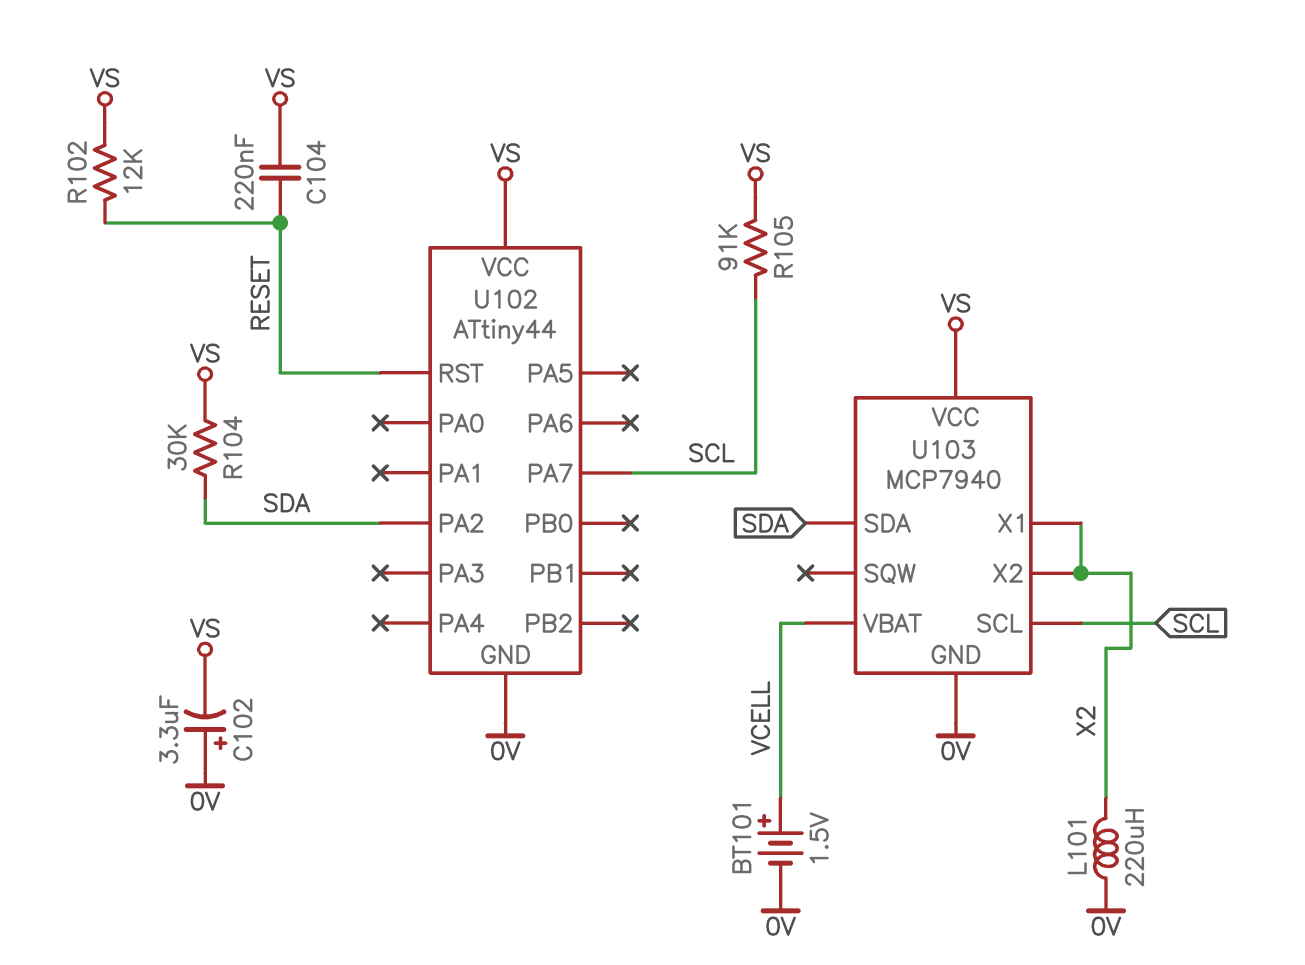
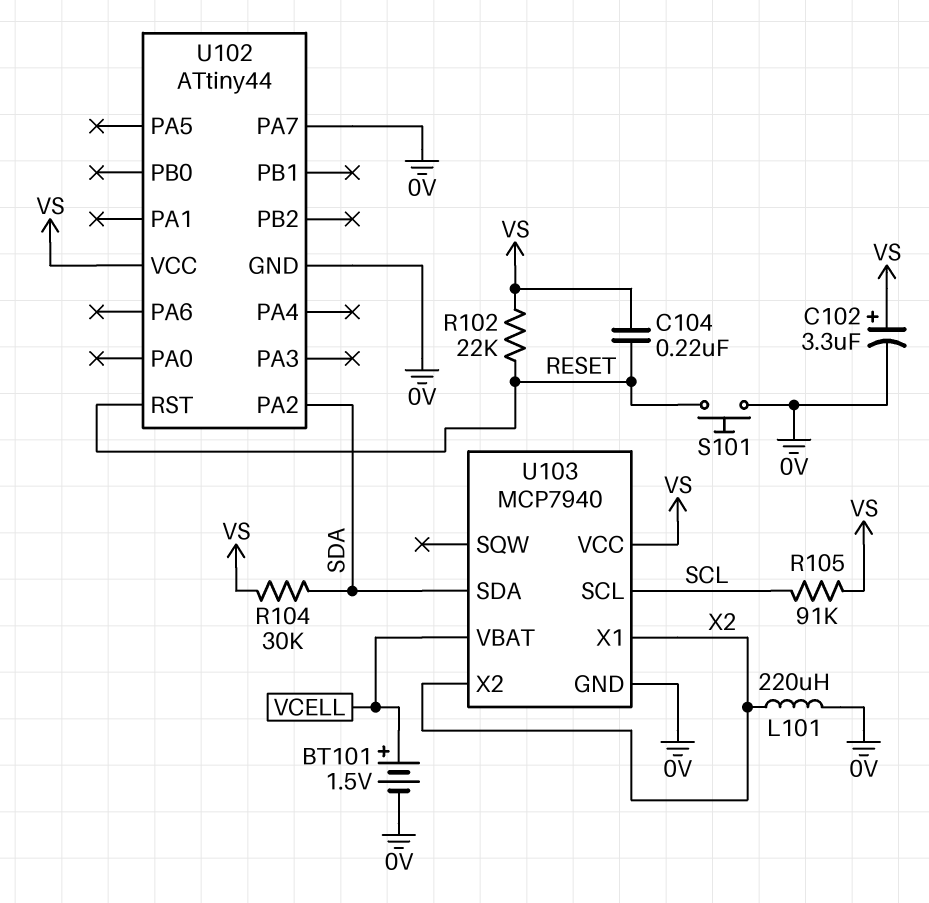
C102: 3.3uF (plus 0V, minus VS) -> 3.3uF (plus VS, minus 0V)
R102: 12k (RESET, VS) -> 22k (RESET, VS)
S101: none -> button (0V, RESET)
U102 pin PA7: SCL -> 0V

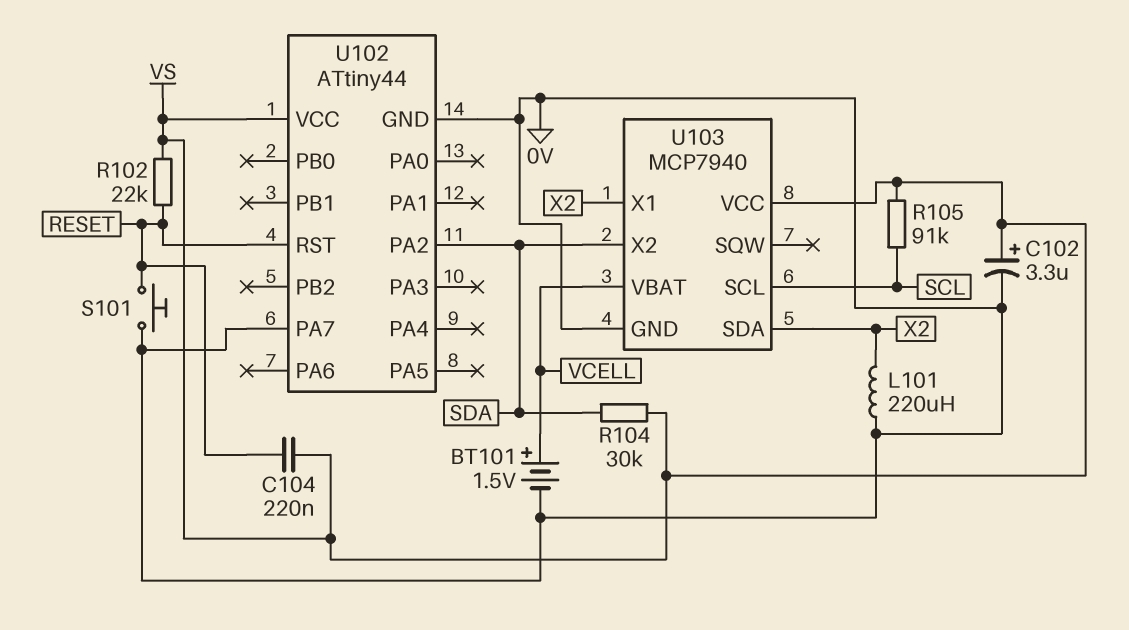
U103 pin SDA: SDA -> X2
U103 pin X2: X2 -> SDA

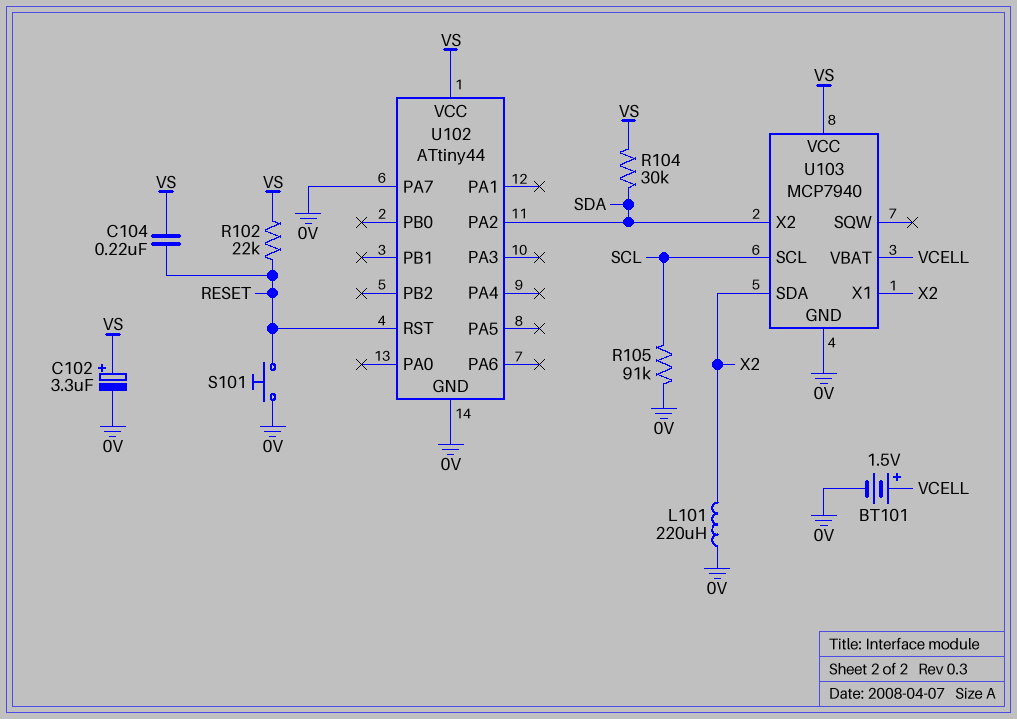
R105: 91k (SCL, VS) -> 91k (0V, SCL)

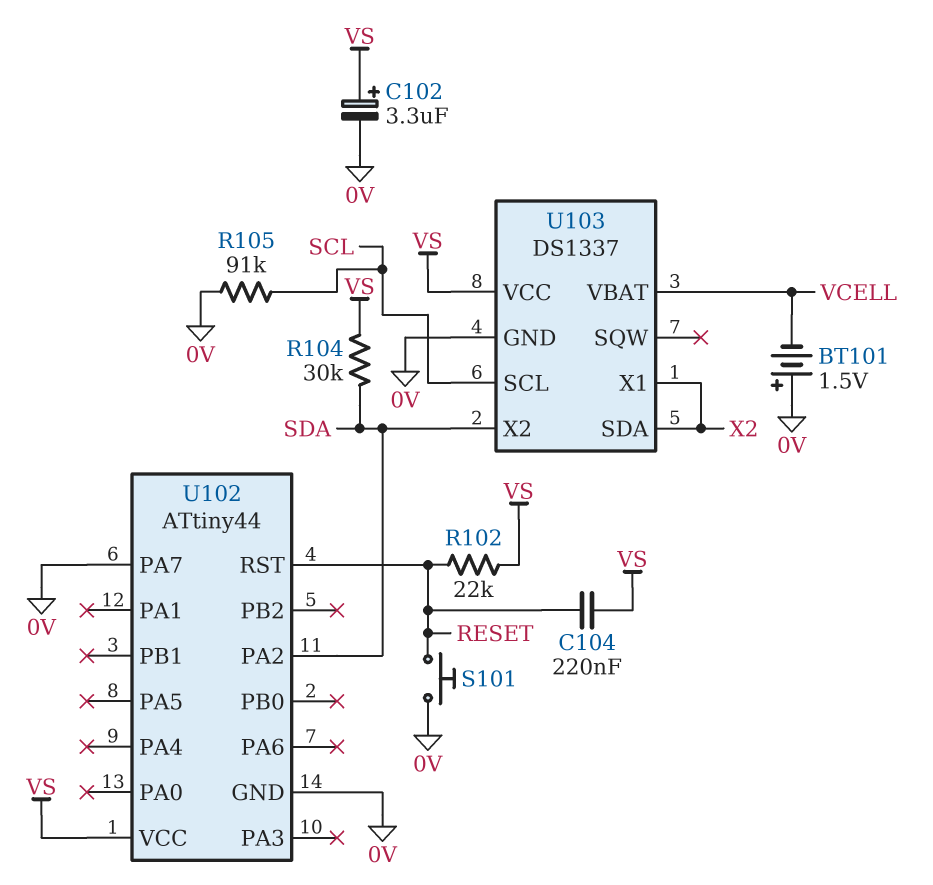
BT101: 1.5V (plus VCELL, minus 0V) -> 1.5V (plus 0V, minus VCELL)
L101: 220uH (0V, X2) -> none
U103: MCP7940 -> DS1337

